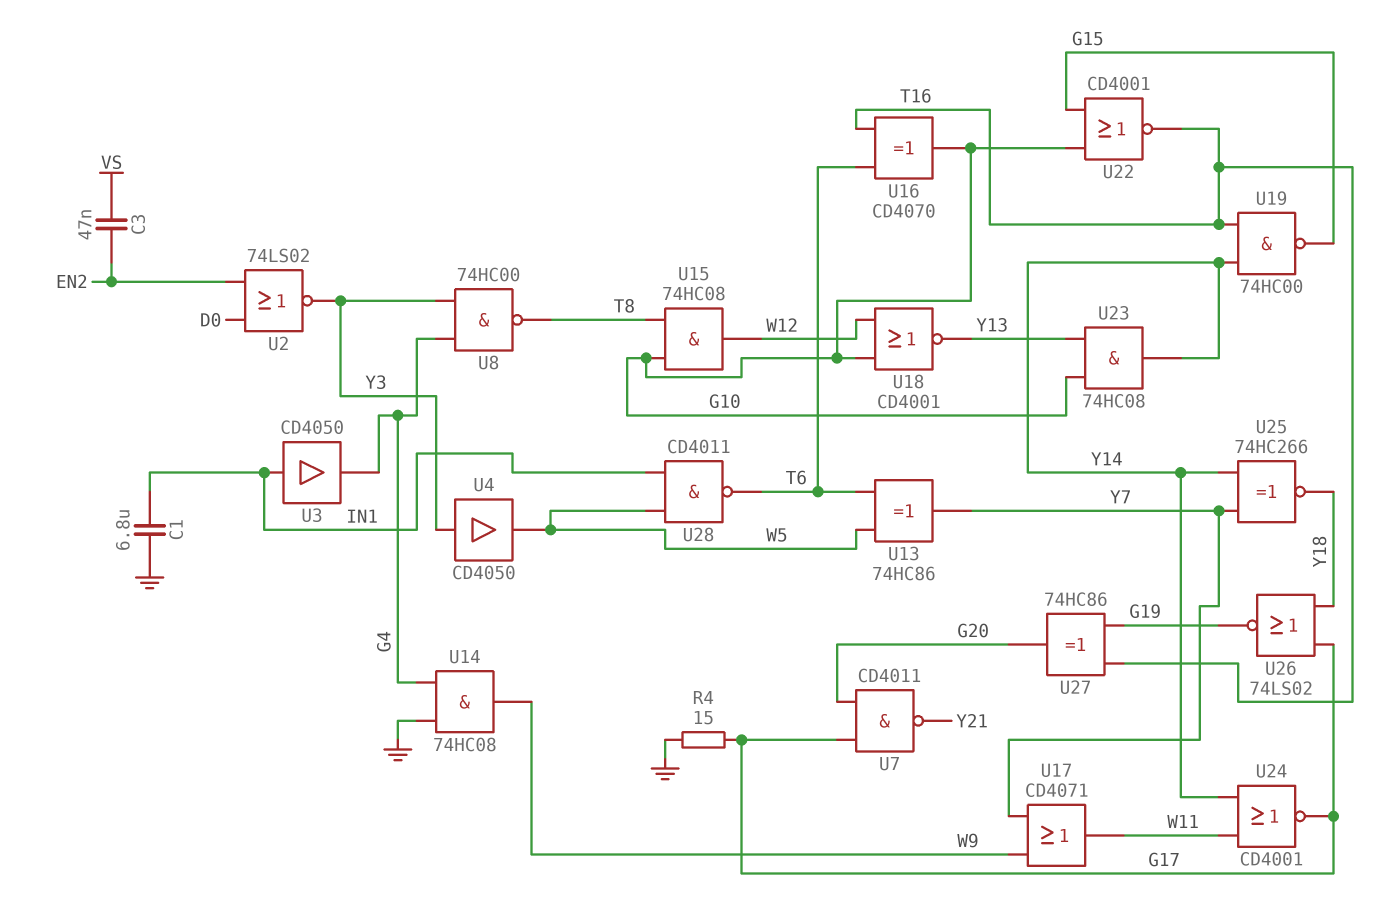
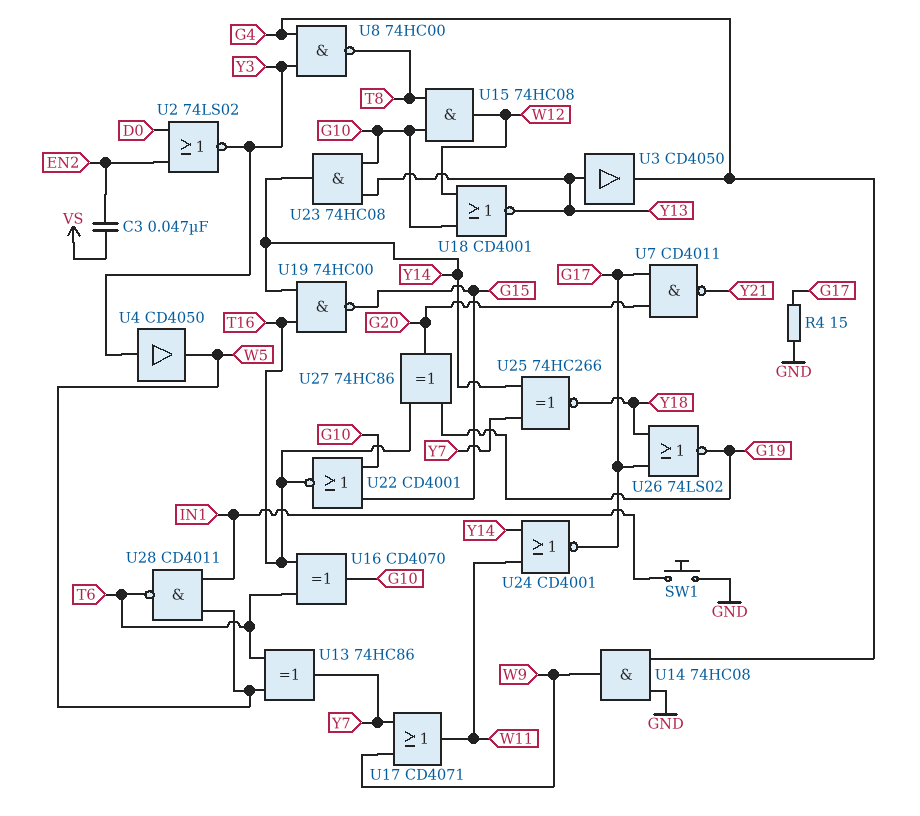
C1: 6.8uF (GND, IN1) -> none
SW1: none -> button (GND, IN1)
U3: buffer CD4050 (in IN1, out G4) -> buffer CD4050 (in Y13, out G4)

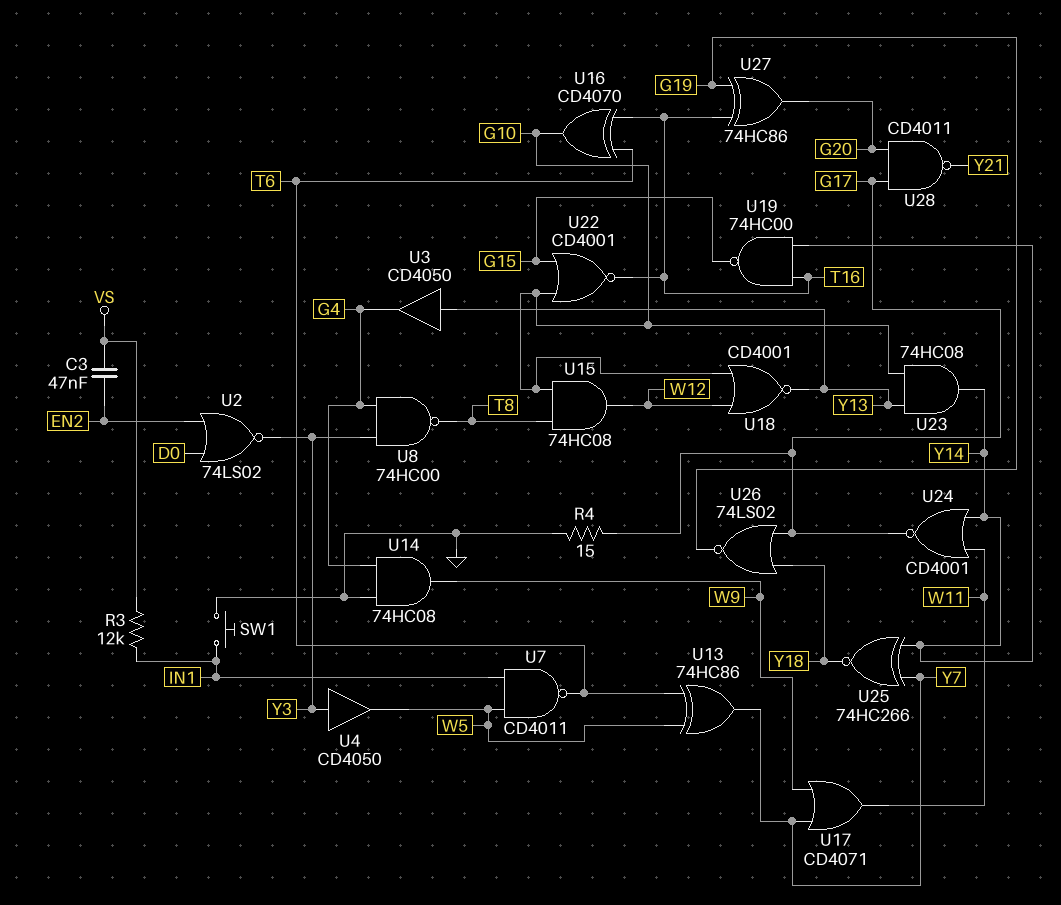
R3: none -> 12k (IN1, VS)
U7: NAND CD4011 (in G17, in G20, out Y21) -> NAND CD4011 (in IN1, in W5, out T6)
U28: NAND CD4011 (in IN1, in W5, out T6) -> NAND CD4011 (in G17, in G20, out Y21)

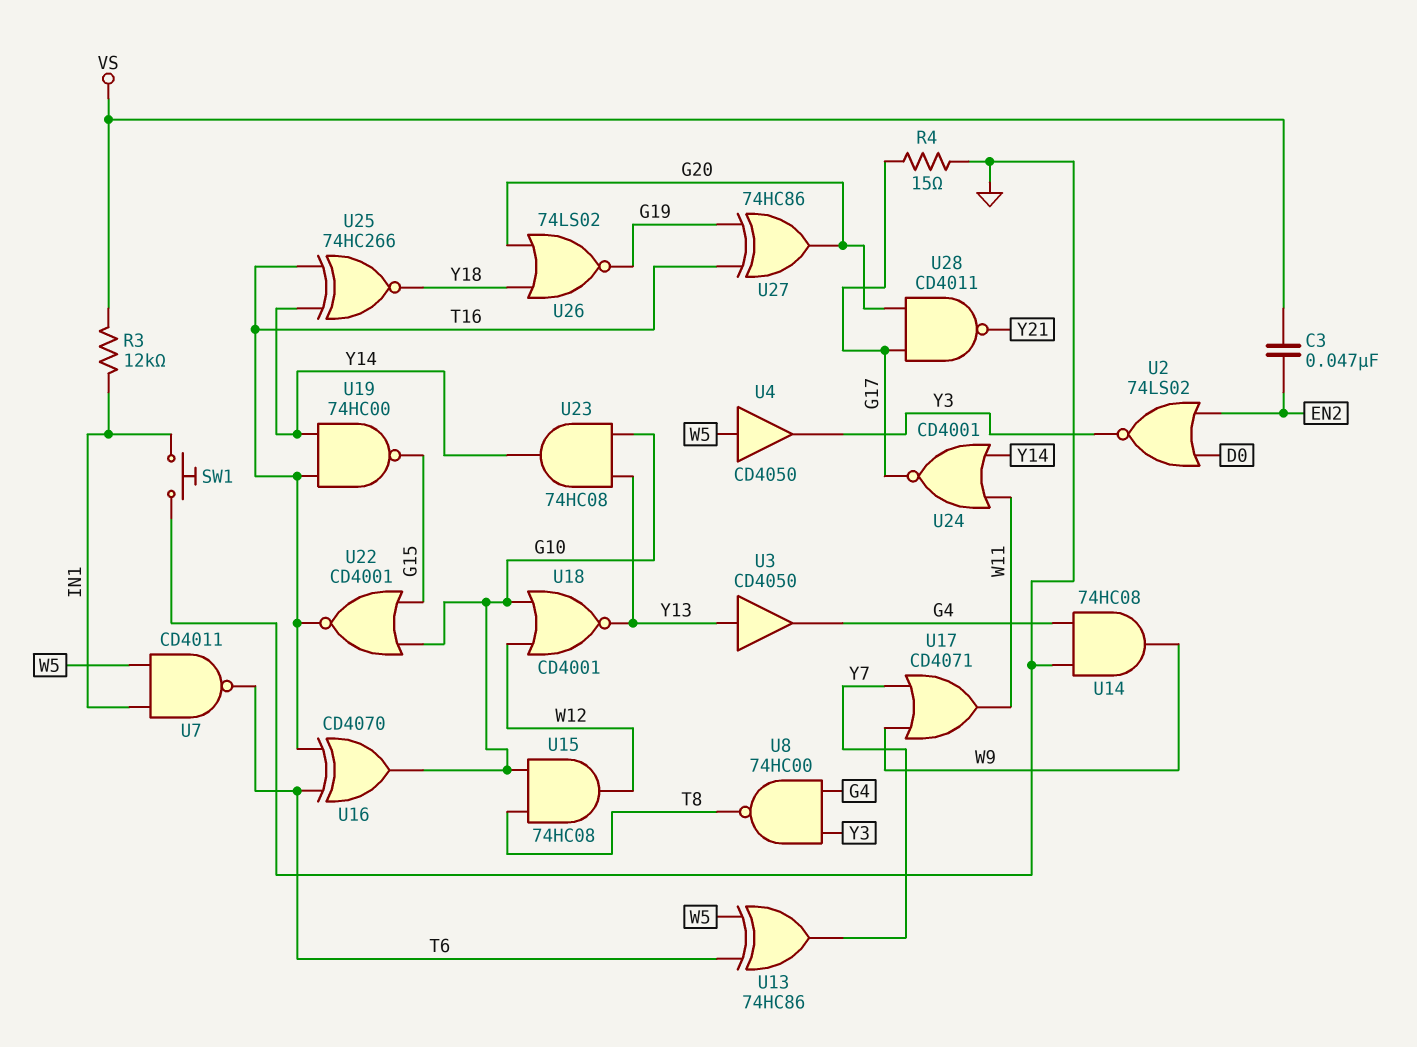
U4: buffer CD4050 (in Y3, out W5) -> buffer CD4050 (in W5, out Y3)
U25: XNOR 74HC266 (in Y7, in Y14, out Y18) -> XNOR 74HC266 (in T16, in Y14, out Y18)
U26: NOR 74LS02 (in G17, in Y18, out G19) -> NOR 74LS02 (in G20, in Y18, out G19)

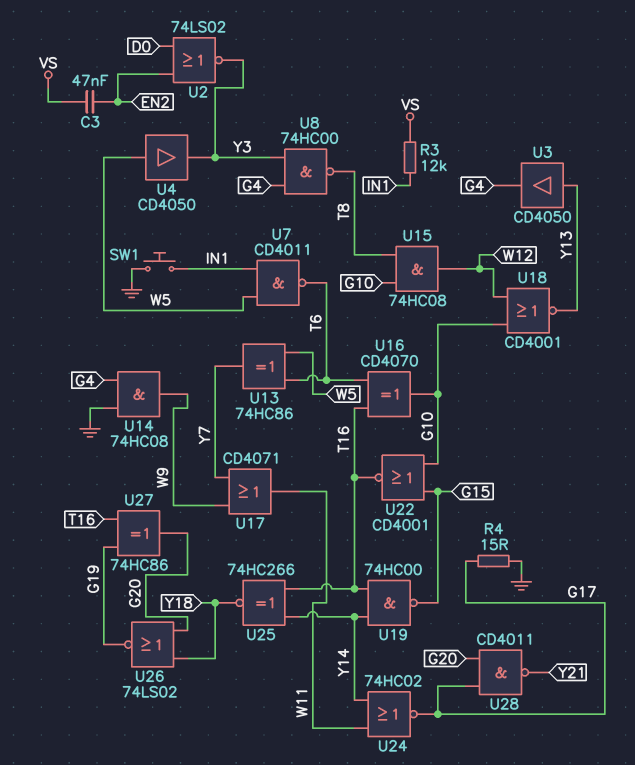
U23: AND 74HC08 (in G10, in Y13, out Y14) -> none
U24: NOR CD4001 (in W11, in Y14, out G17) -> NOR 74HC02 (in W11, in Y14, out G17)

